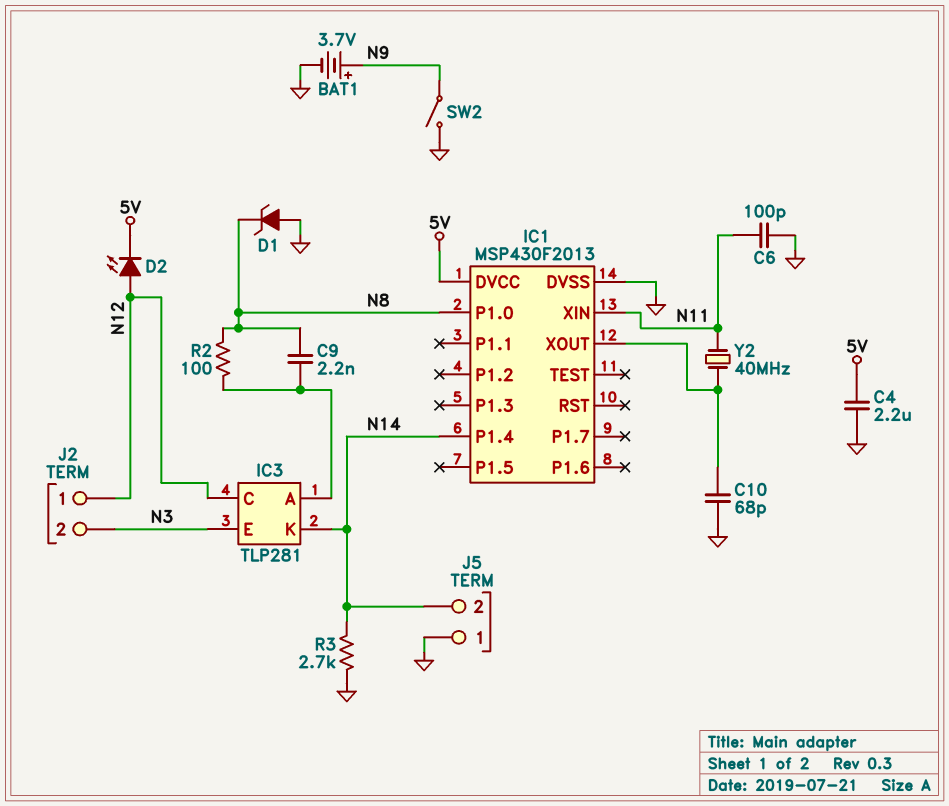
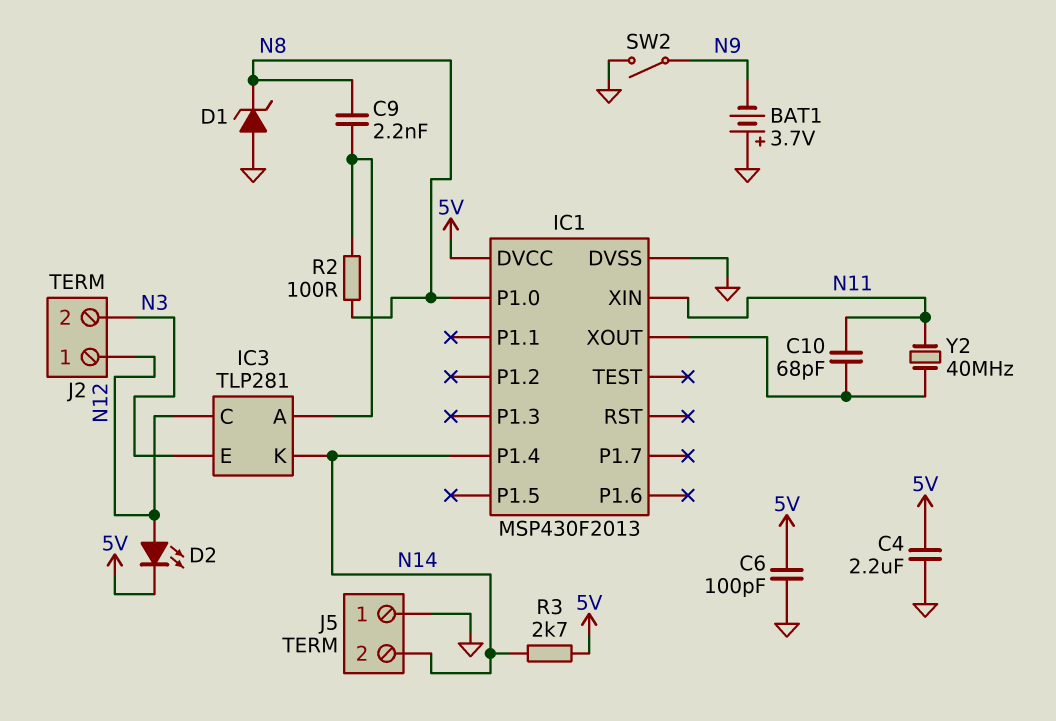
BAT1: 3.7V (plus N9, minus GND) -> 3.7V (plus GND, minus N9)
C6: 100pF (GND, N11) -> 100pF (5V, GND)
C10: 68pF (GND, IC1/XOUT) -> 68pF (IC1/XOUT, N11)
R3: 2.7k (GND, N14) -> 2.7k (5V, N14)

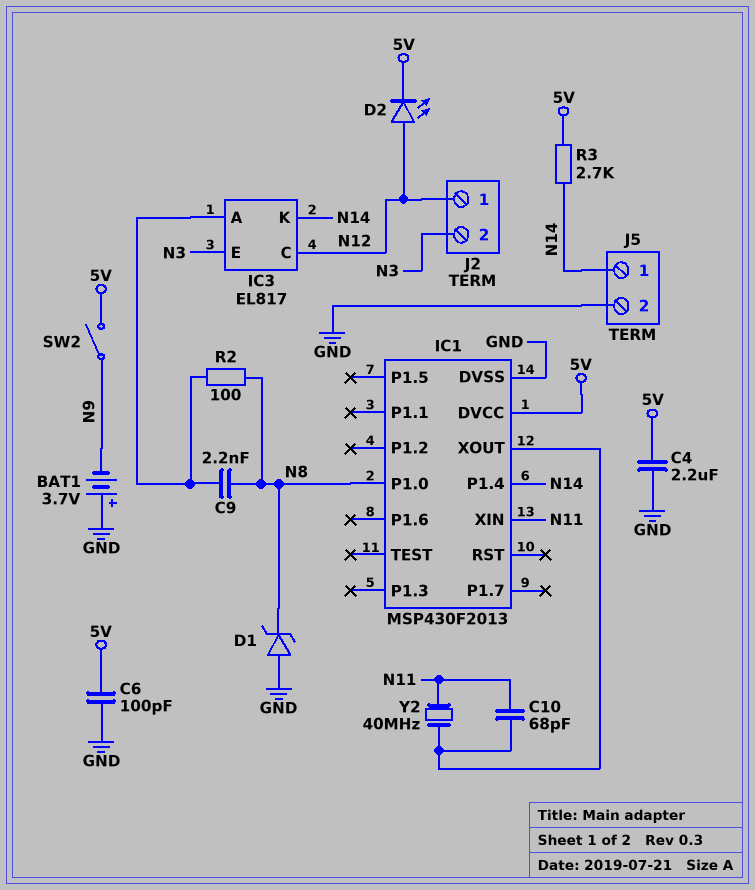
IC3: TLP281 -> EL817
J5 pin 1: GND -> N14
J5 pin 2: N14 -> GND
SW2: switch (GND, N9) -> switch (5V, N9)

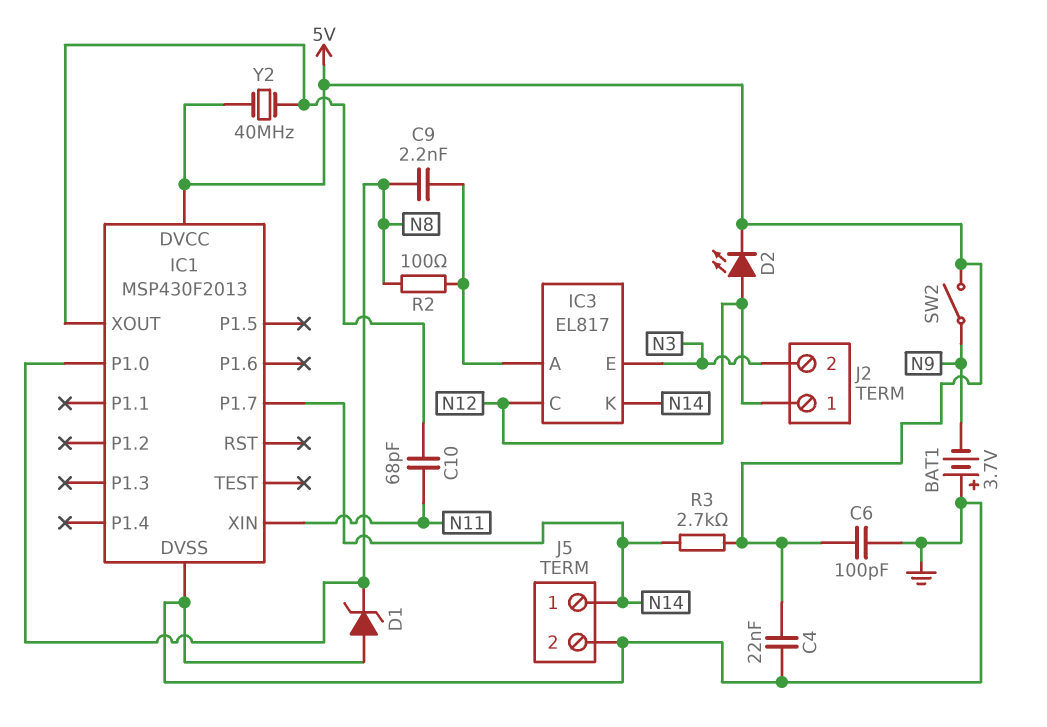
C4: 2.2uF (5V, GND) -> 22nF (5V, GND)
IC1 pin P1.4: N14 -> none
IC1 pin P1.7: none -> N14
Y2: 40MHz (IC1/XOUT, N11) -> 40MHz (5V, IC1/XOUT)

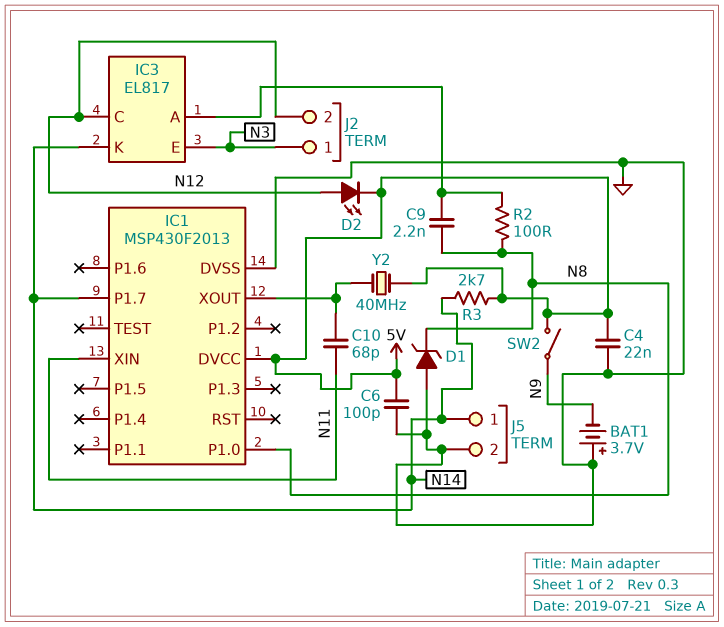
J2 pin 1: N12 -> N3
J2 pin 2: N3 -> N12

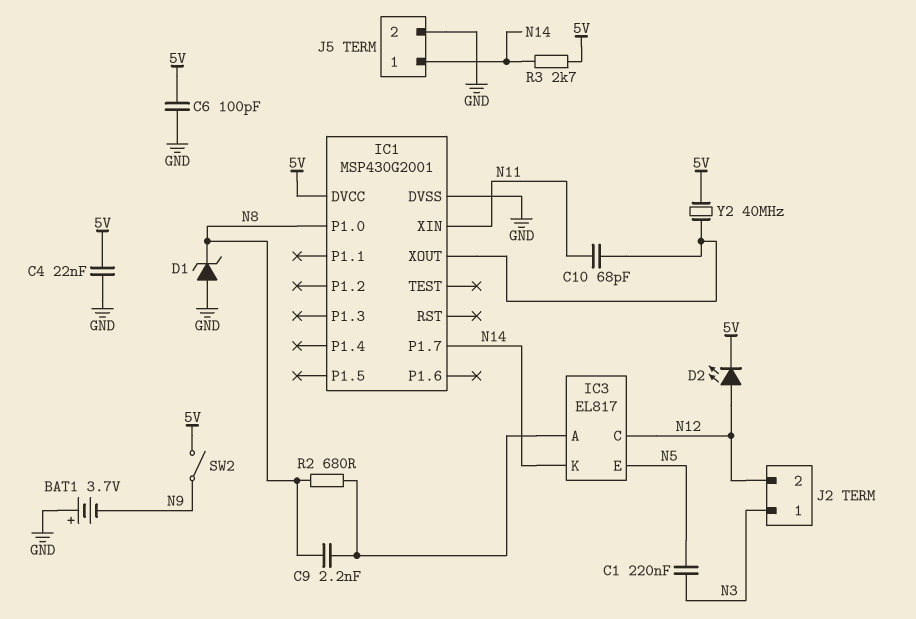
C1: none -> 220nF (N3, N5)
IC1: MSP430F2013 -> MSP430G2001
IC3 pin E: N3 -> N5
R2: 100 (IC3/A, N8) -> 680 (IC3/A, N8)

